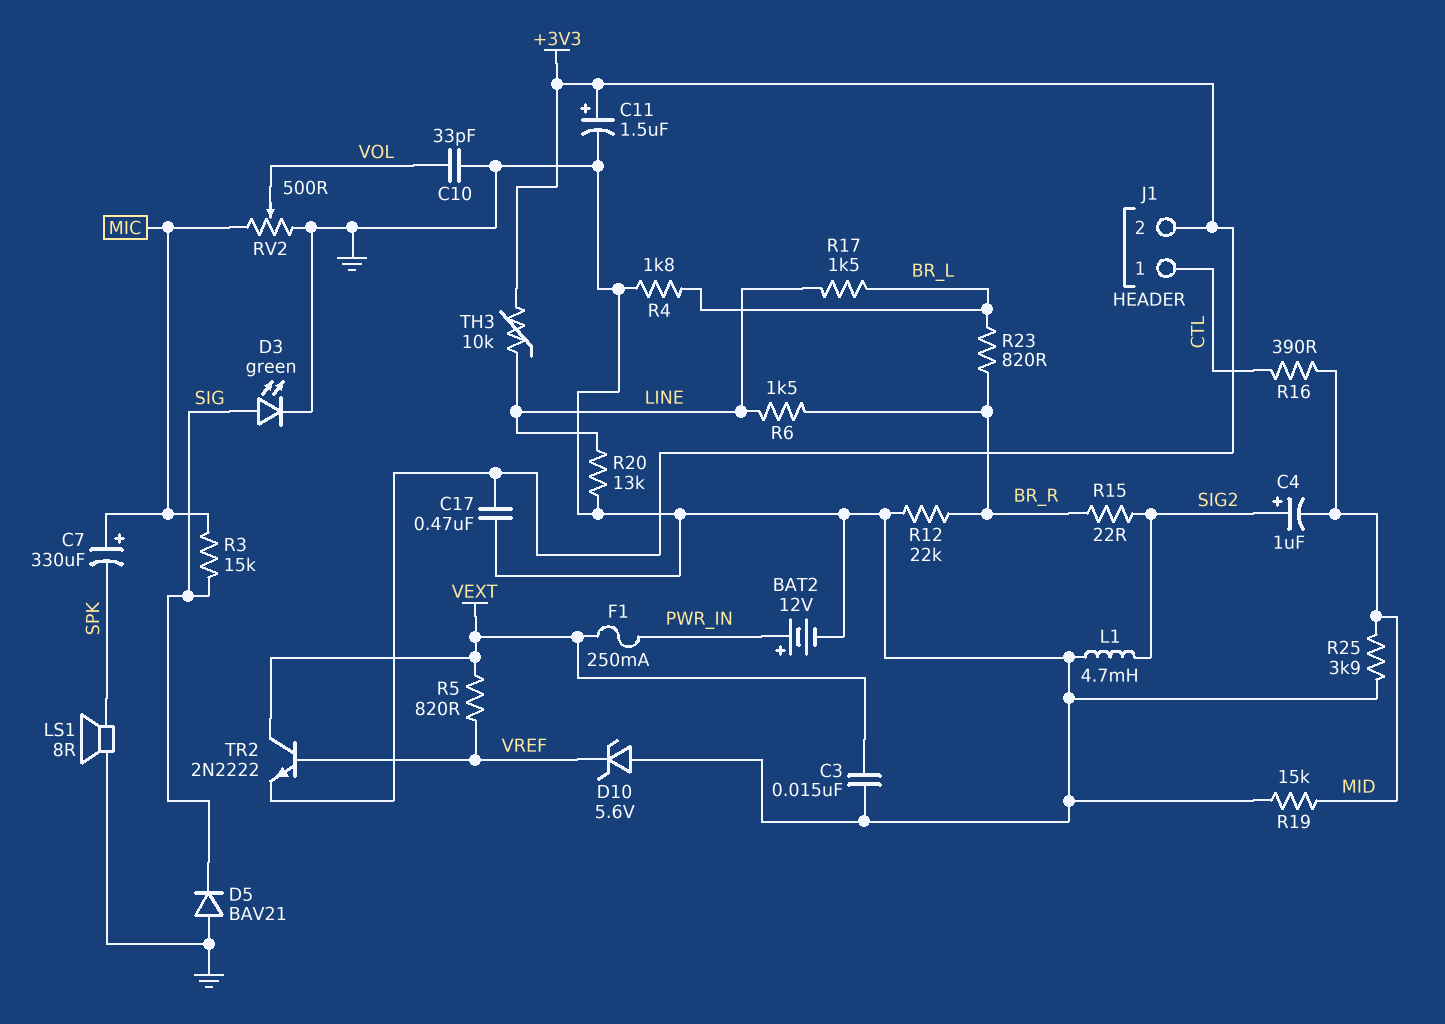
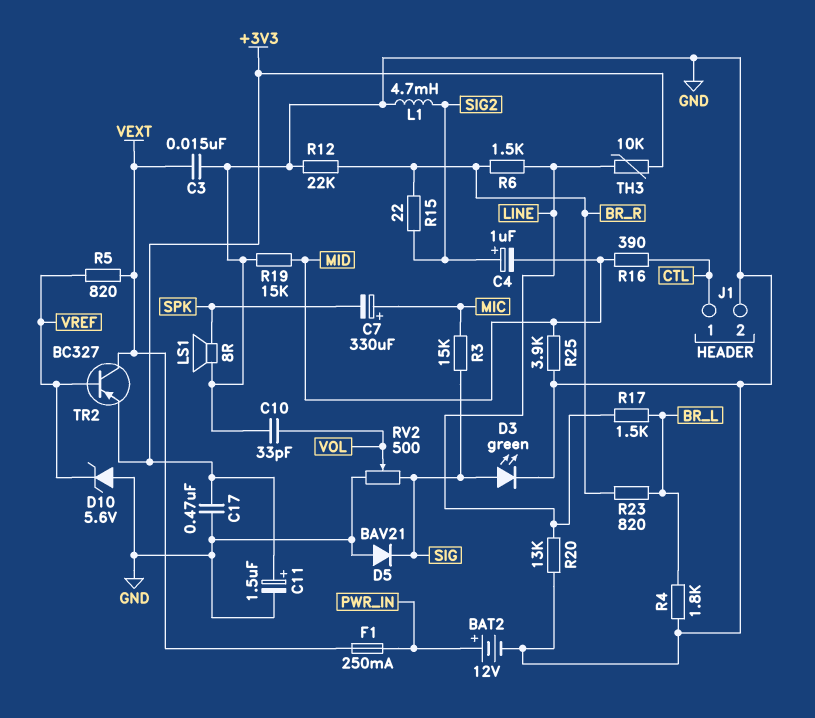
J1 pin 2: +3V3 -> GND
RV2: 500 (GND, MIC, wiper VOL) -> 500 (GND, SIG, wiper VOL)
TR2: NPN 2N2222 (B VREF, C VEXT, E +3V3) -> PNP BC327 (B VREF, C VEXT, E +3V3)

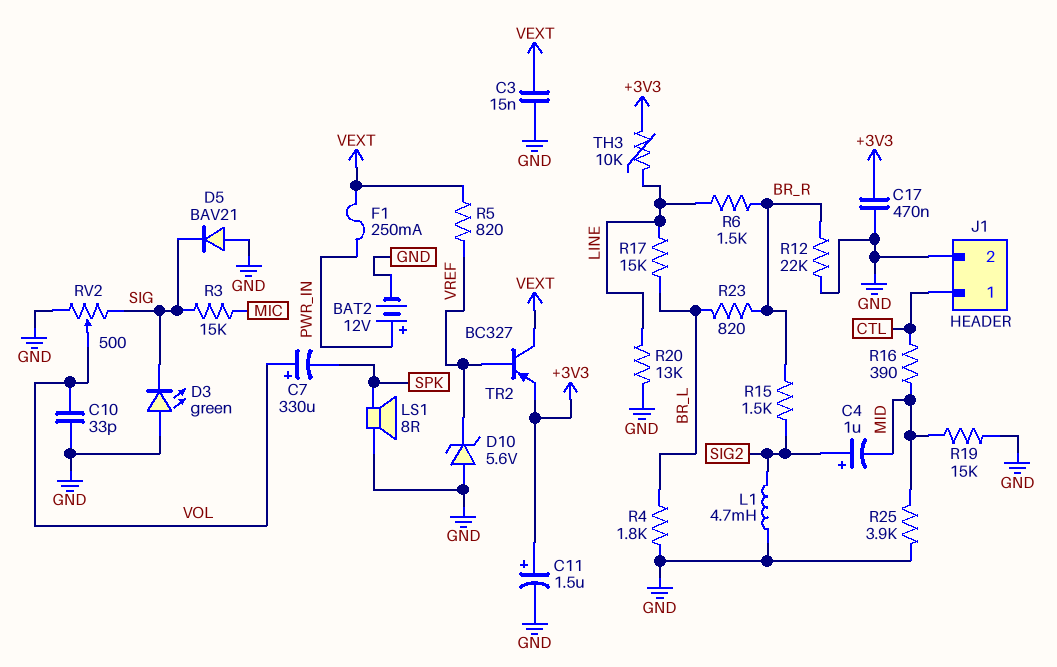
C7: 330uF (plus MIC, minus SPK) -> 330uF (plus VOL, minus SPK)
D3: LED green (A SIG, K GND) -> LED green (A GND, K SIG)
R15: 22 (BR_R, SIG2) -> 1.5k (BR_R, SIG2)
R17: 1.5k (BR_L, LINE) -> 15k (BR_L, LINE)

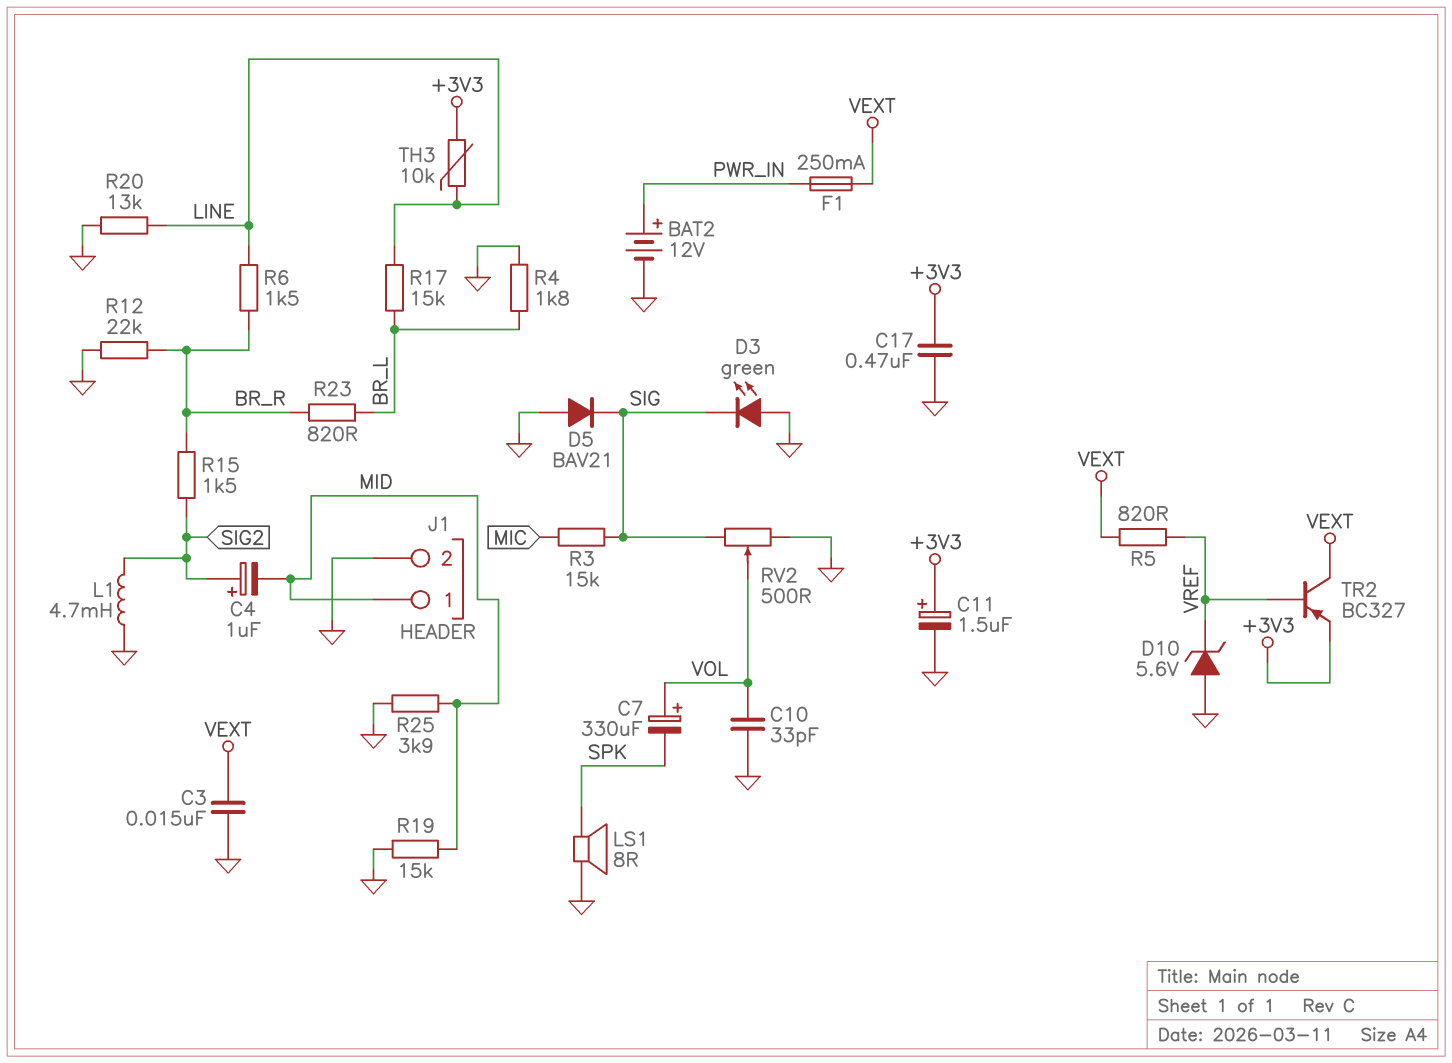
J1 pin 1: CTL -> MID
R16: 390 (CTL, MID) -> none

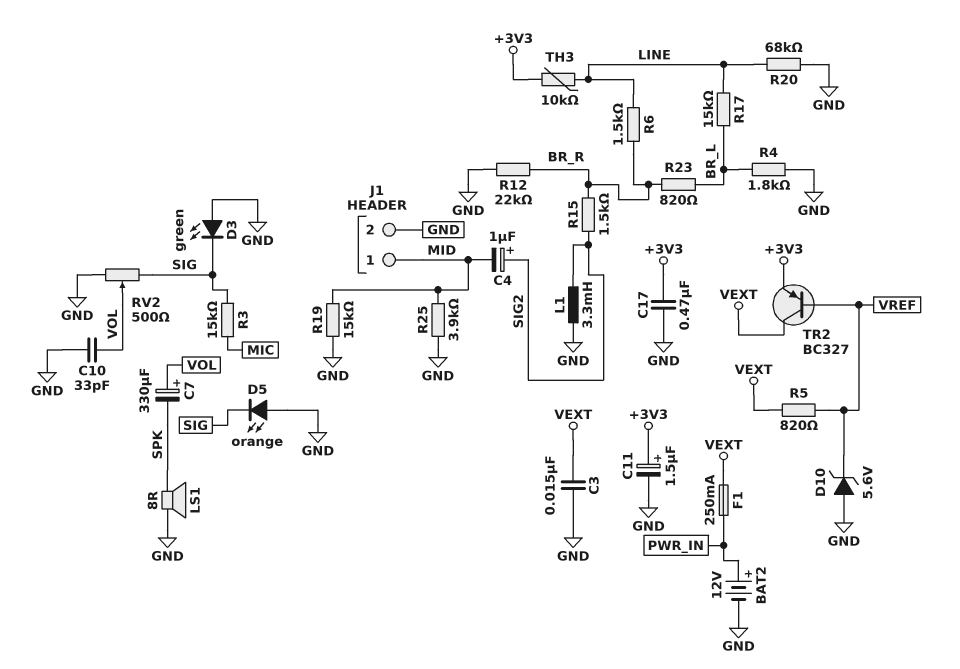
D5: diode BAV21 (A GND, K SIG) -> LED orange (A GND, K SIG)
L1: 4.7mH (GND, SIG2) -> 3.3mH (GND, SIG2)
R20: 13k (GND, LINE) -> 68k (GND, LINE)

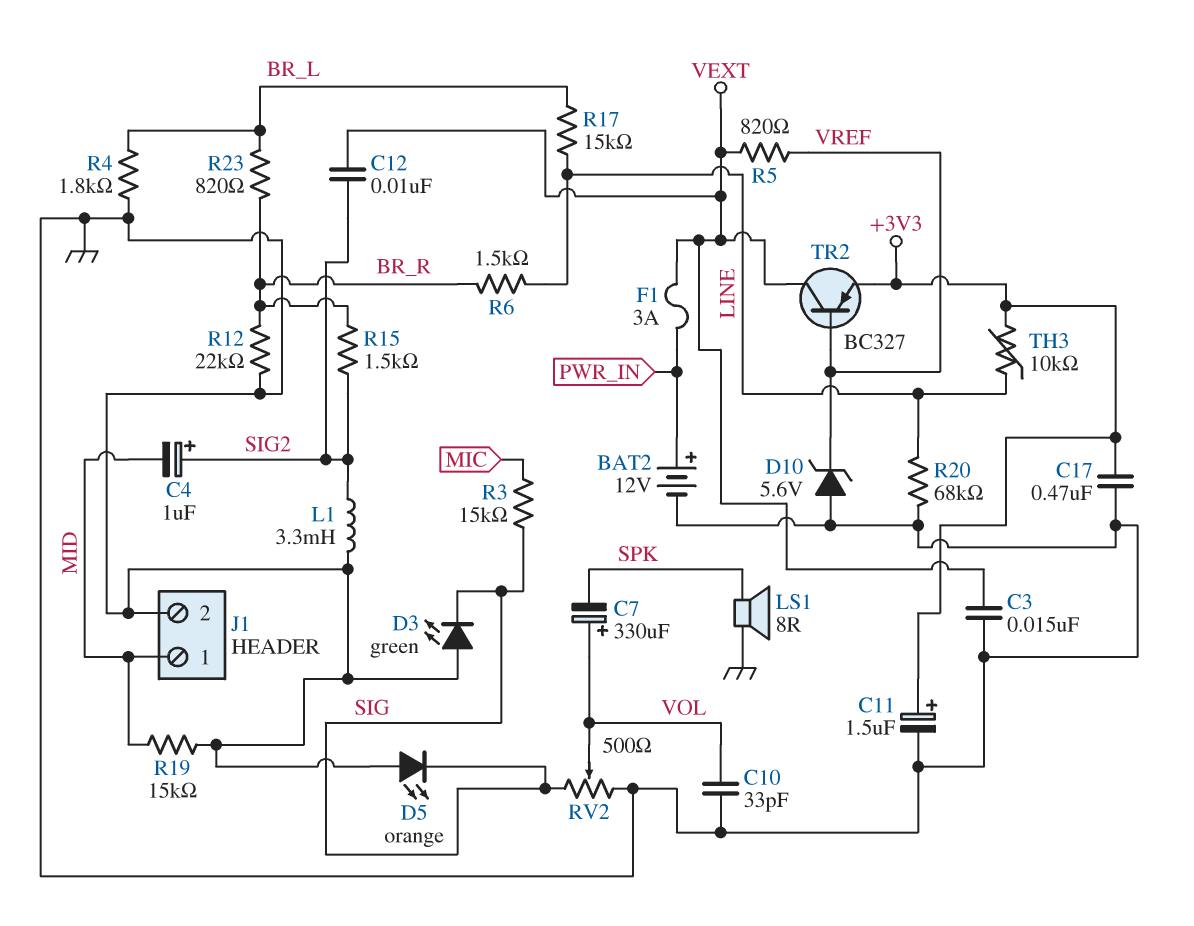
C12: none -> 10nF (SIG2, VEXT)
F1: 250mA (PWR_IN, VEXT) -> 3A (PWR_IN, VEXT)
R25: 3.9k (GND, MID) -> none

